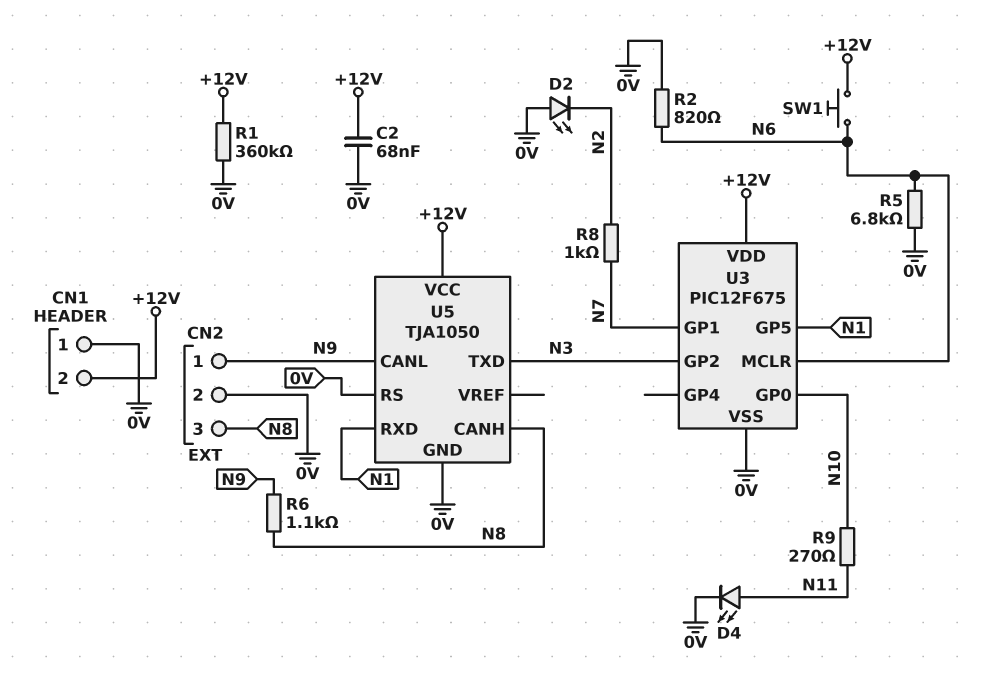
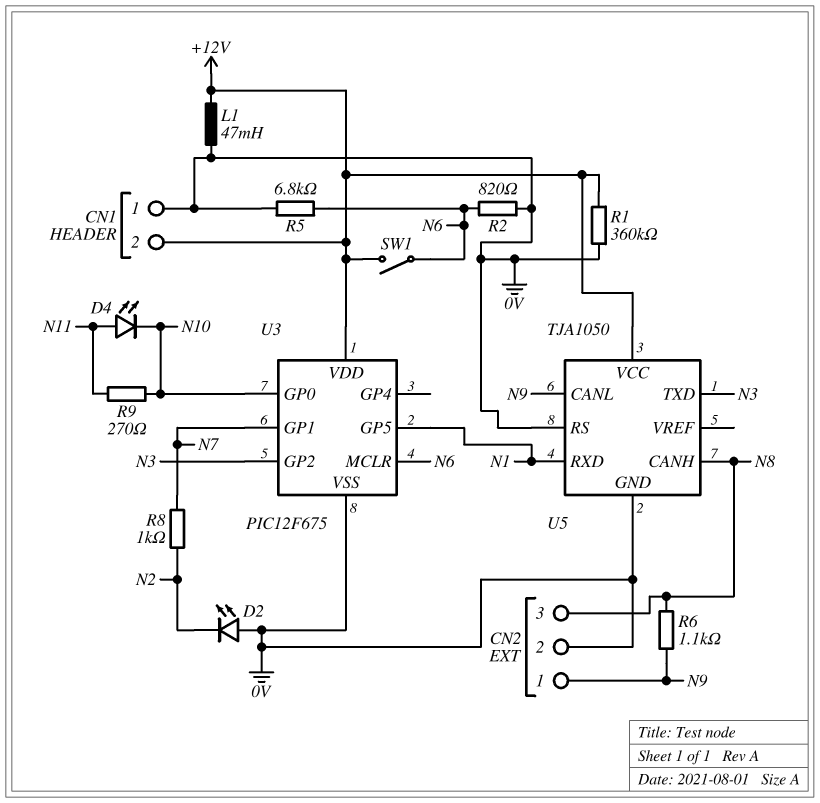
C2: 68nF (+12V, 0V) -> none
D4: LED (A N11, K 0V) -> LED (A N11, K N10)
L1: none -> 47mH (+12V, 0V)
SW1: button (+12V, N6) -> switch (+12V, N6)

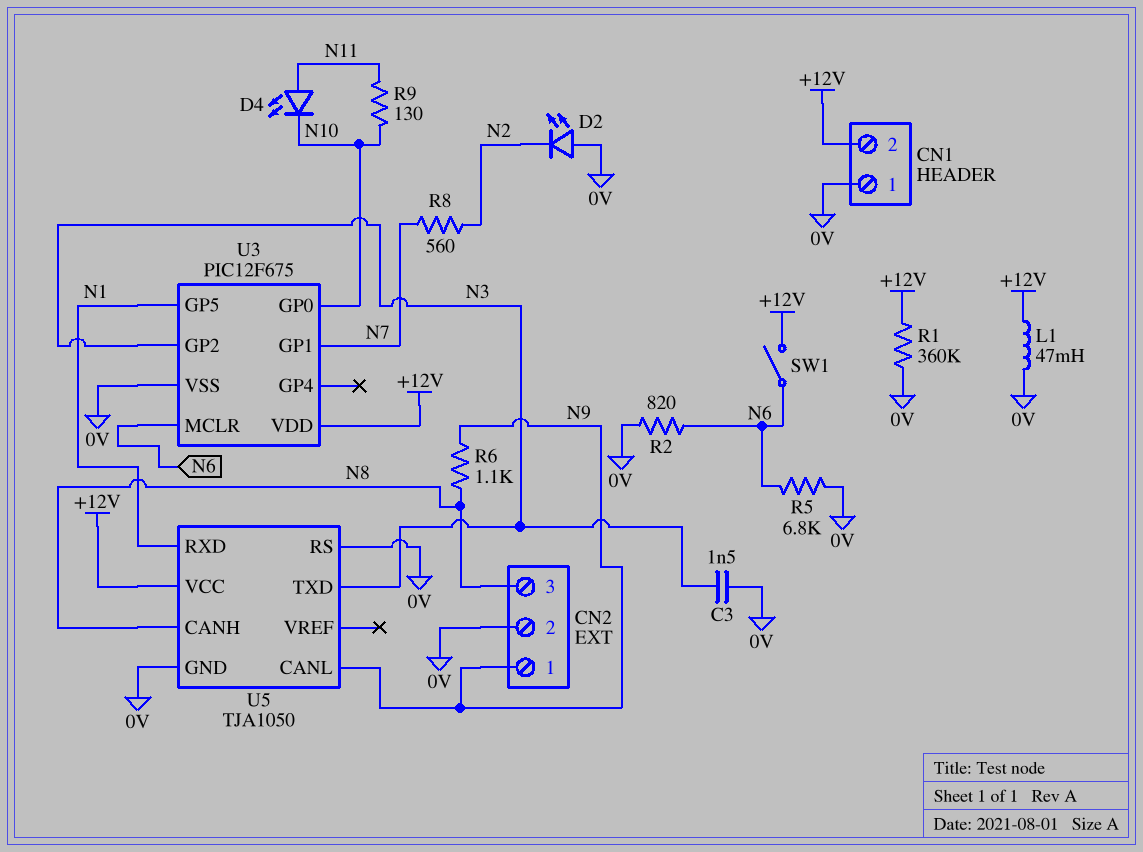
C3: none -> 1.5nF (0V, N3)
R8: 1k (N2, N7) -> 560 (N2, N7)
R9: 270 (N10, N11) -> 130 (N10, N11)

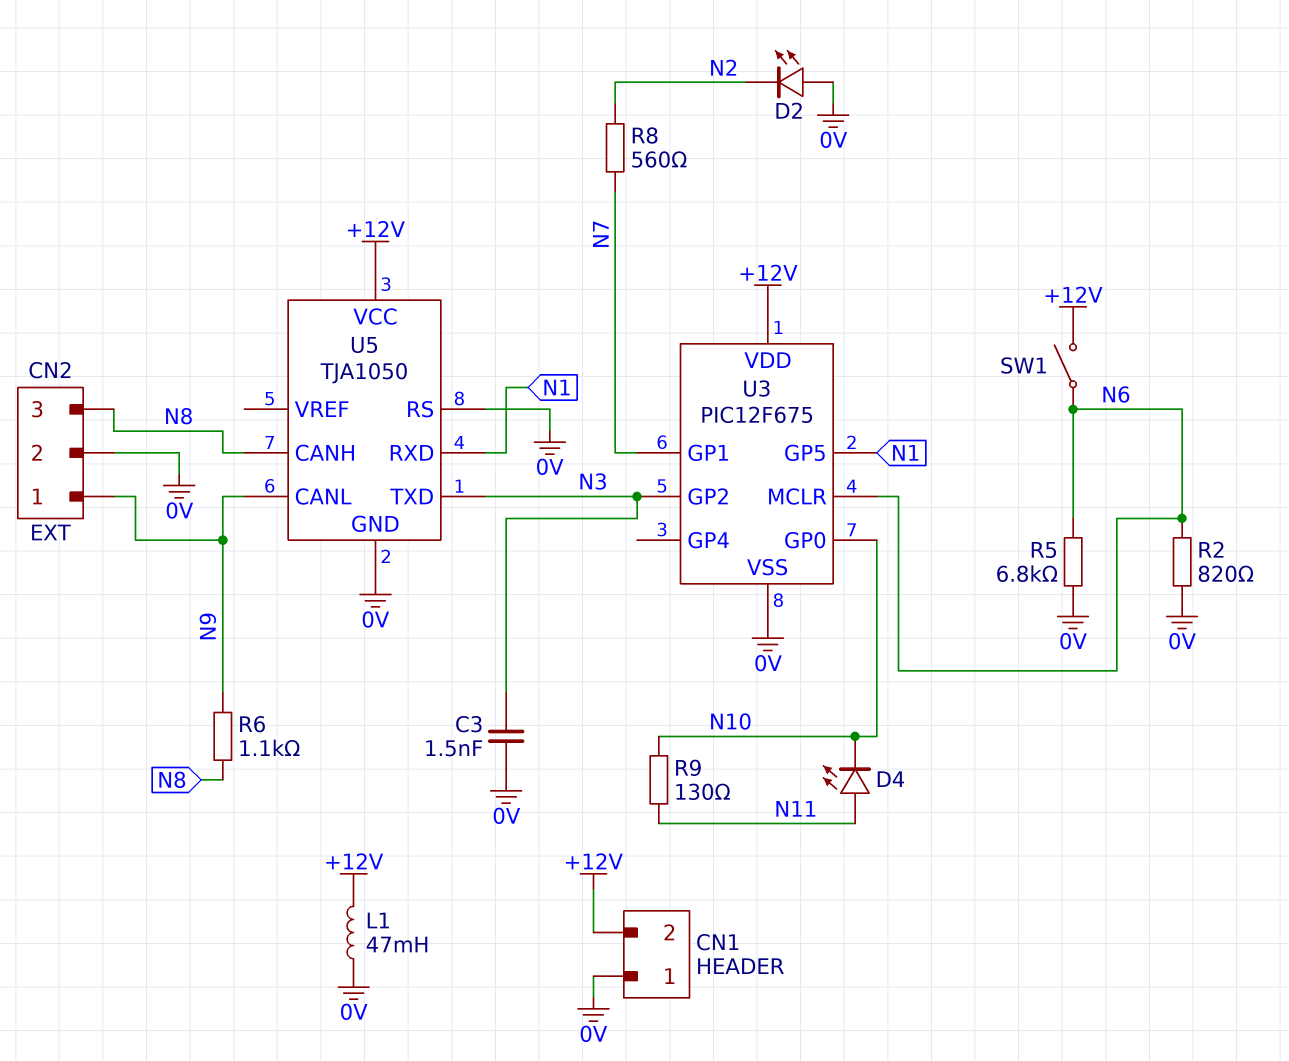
R1: 360k (+12V, 0V) -> none

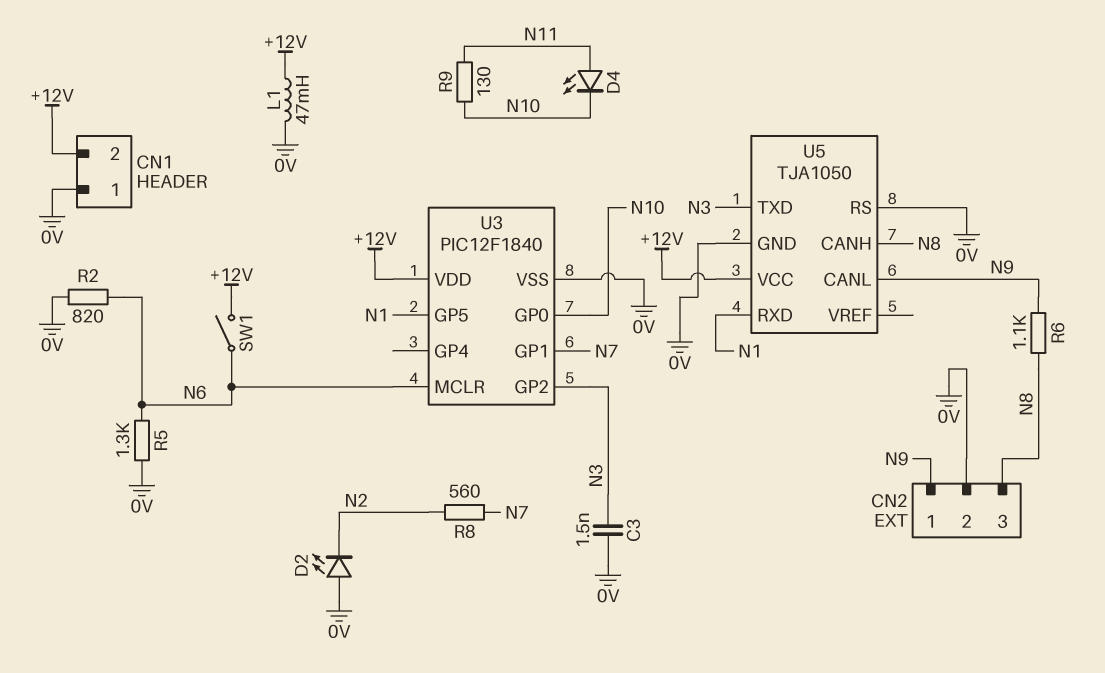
R5: 6.8k (0V, N6) -> 1.3k (0V, N6)
U3: PIC12F675 -> PIC12F1840

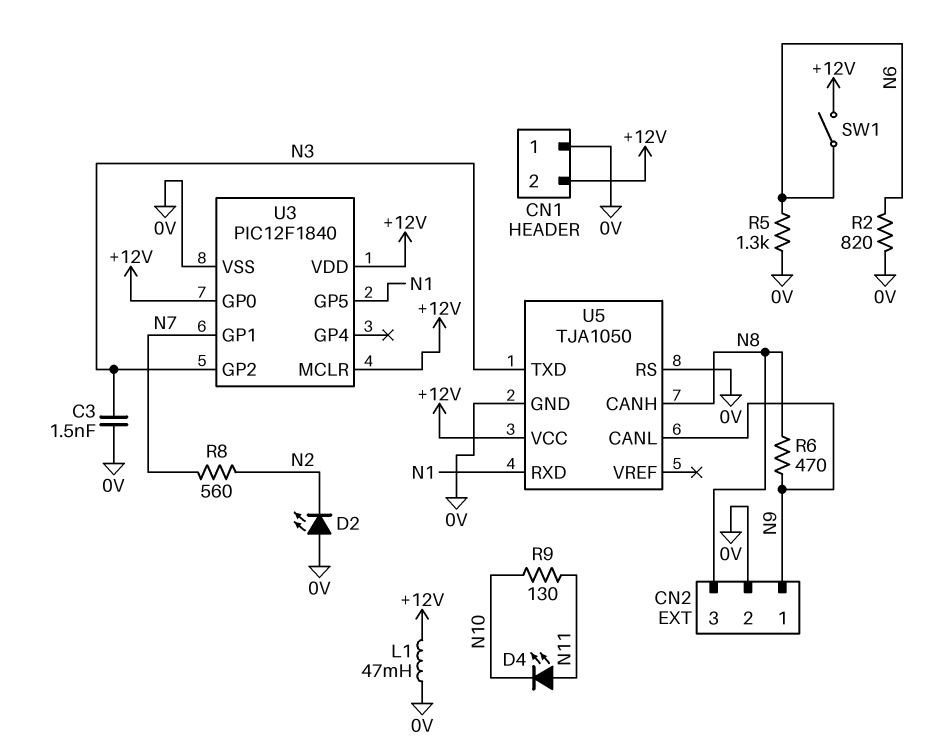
R6: 1.1k (N8, N9) -> 470 (N8, N9)
U3 pin GP0: N10 -> +12V
U3 pin MCLR: N6 -> +12V

